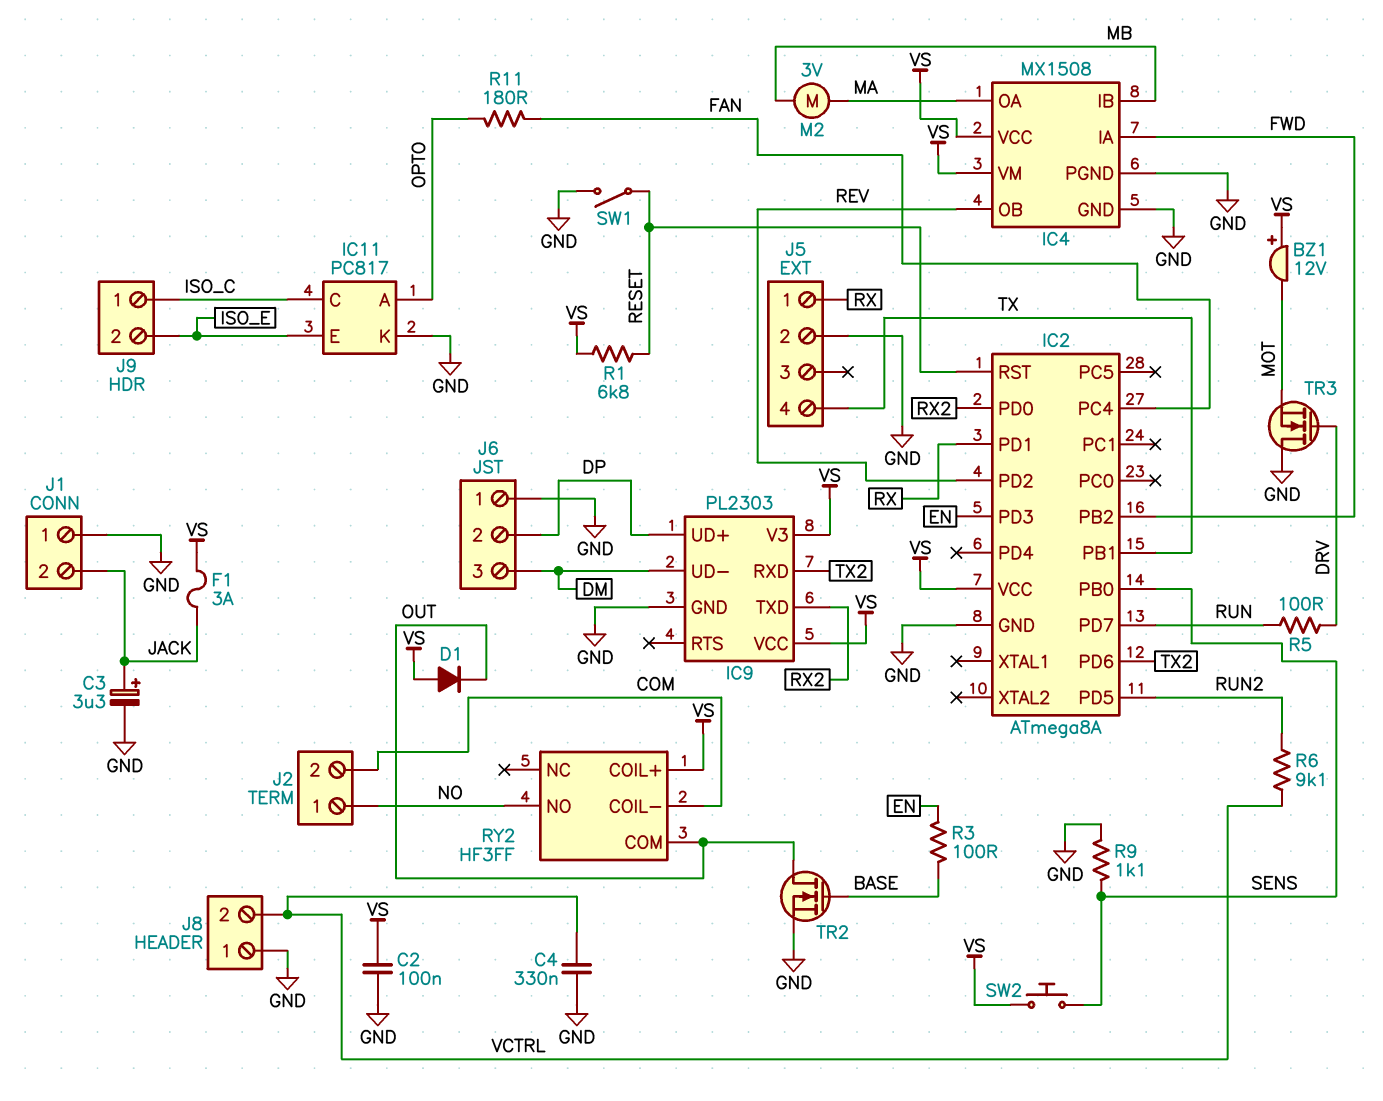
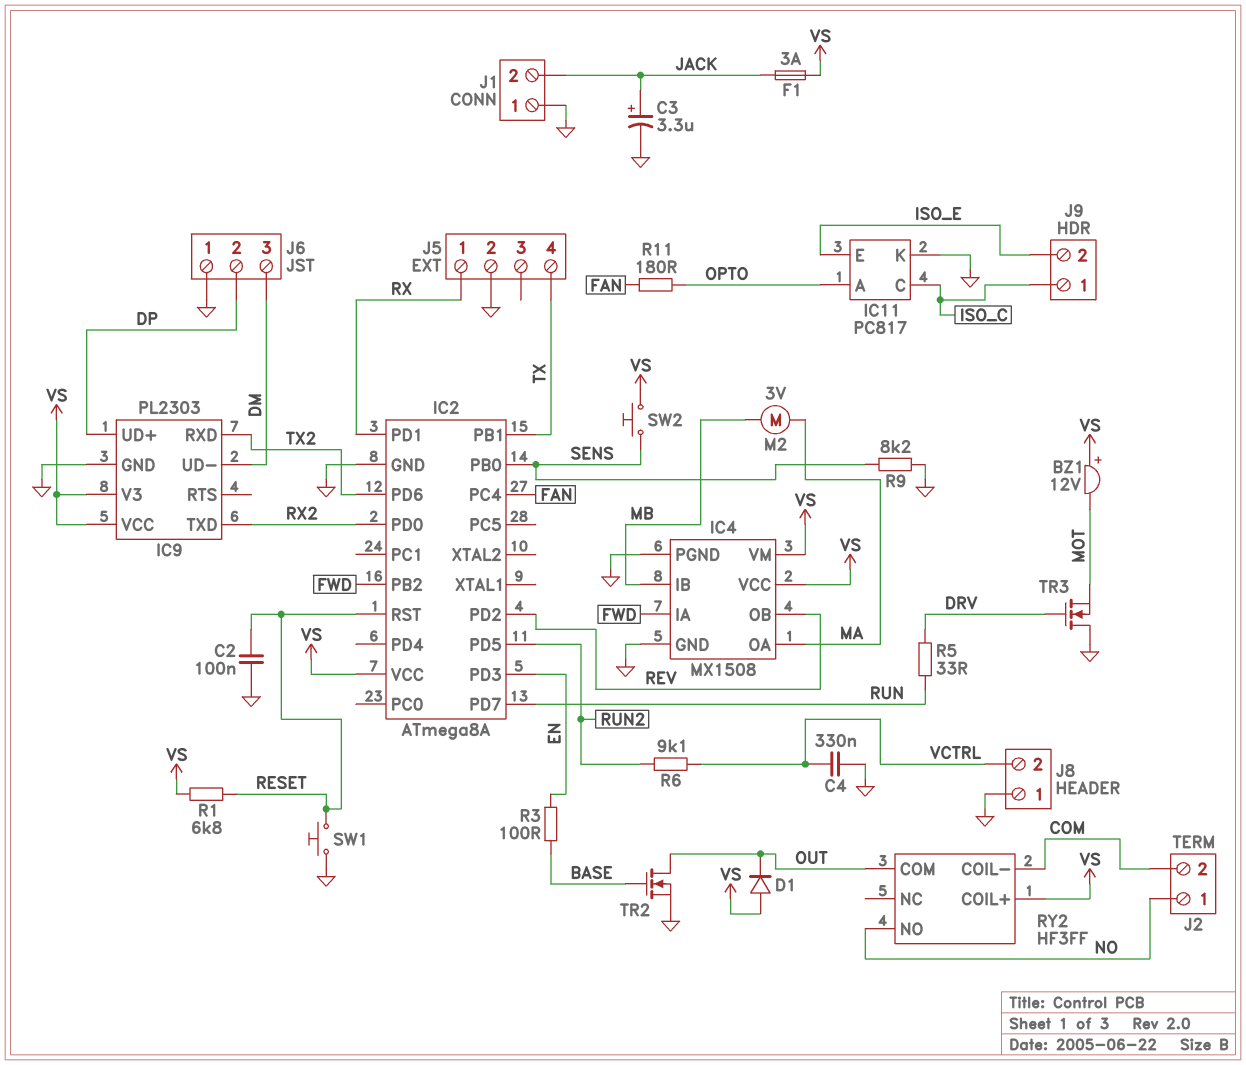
C2: 100nF (GND, VS) -> 100nF (GND, RESET)
R5: 100 (DRV, RUN) -> 33 (DRV, RUN)
R9: 1.1k (GND, SENS) -> 8.2k (GND, SENS)
SW1: switch (GND, RESET) -> button (GND, RESET)

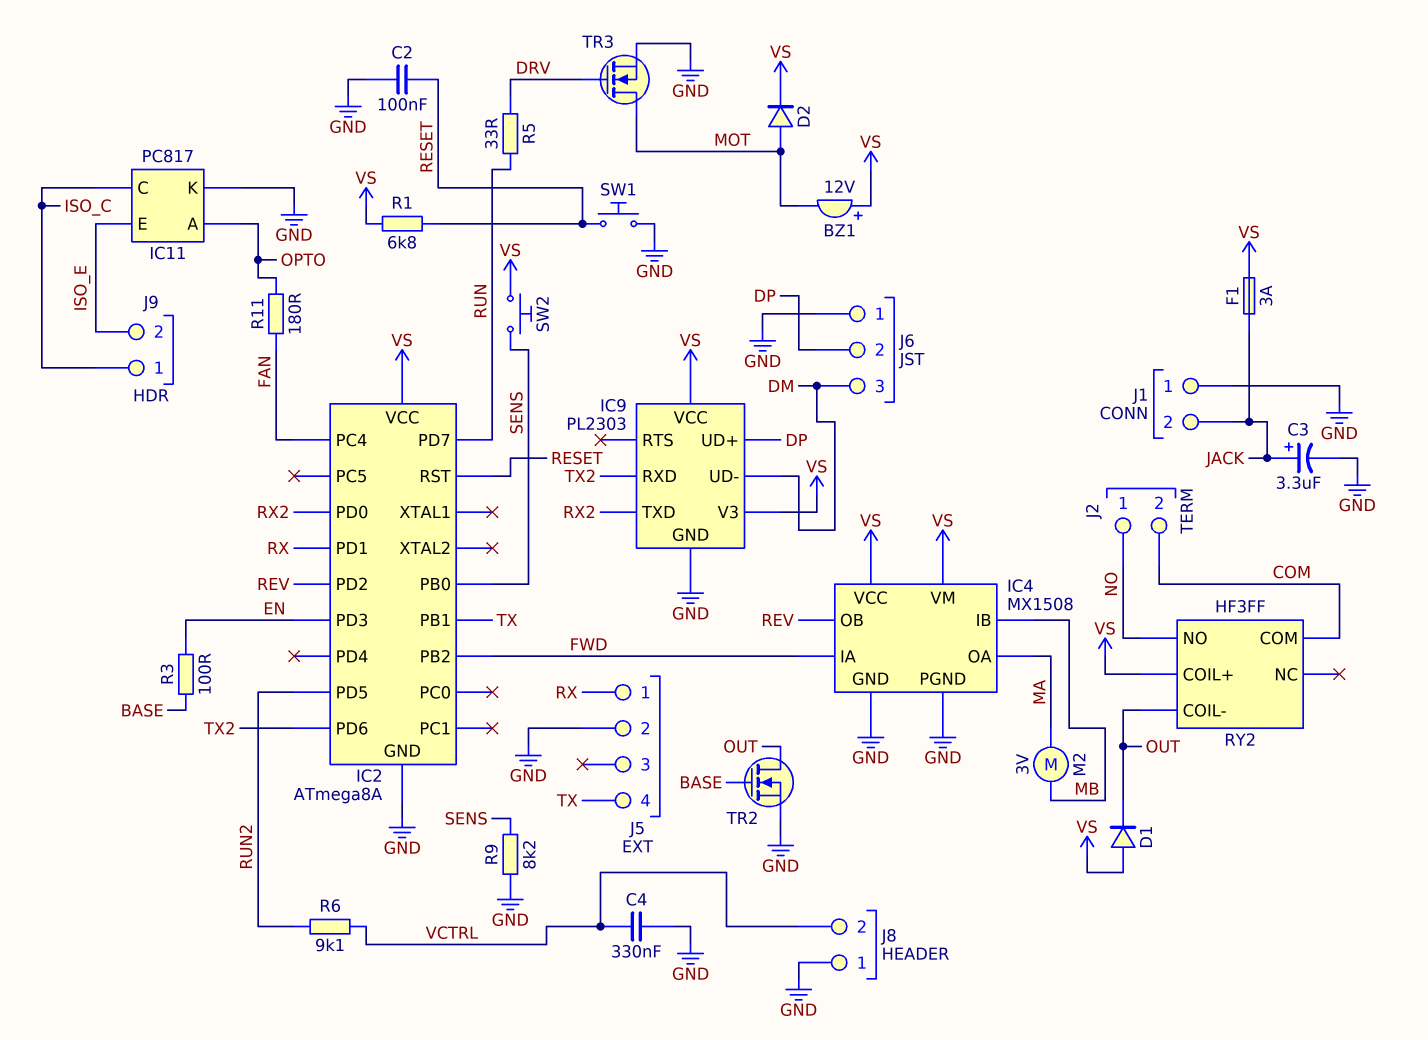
D2: none -> diode (A MOT, K VS)
RY2 pin COIL-: COM -> OUT
RY2 pin COM: OUT -> COM
TR3: NMOS (G DRV, D GND, S MOT) -> NMOS (G DRV, D MOT, S GND)

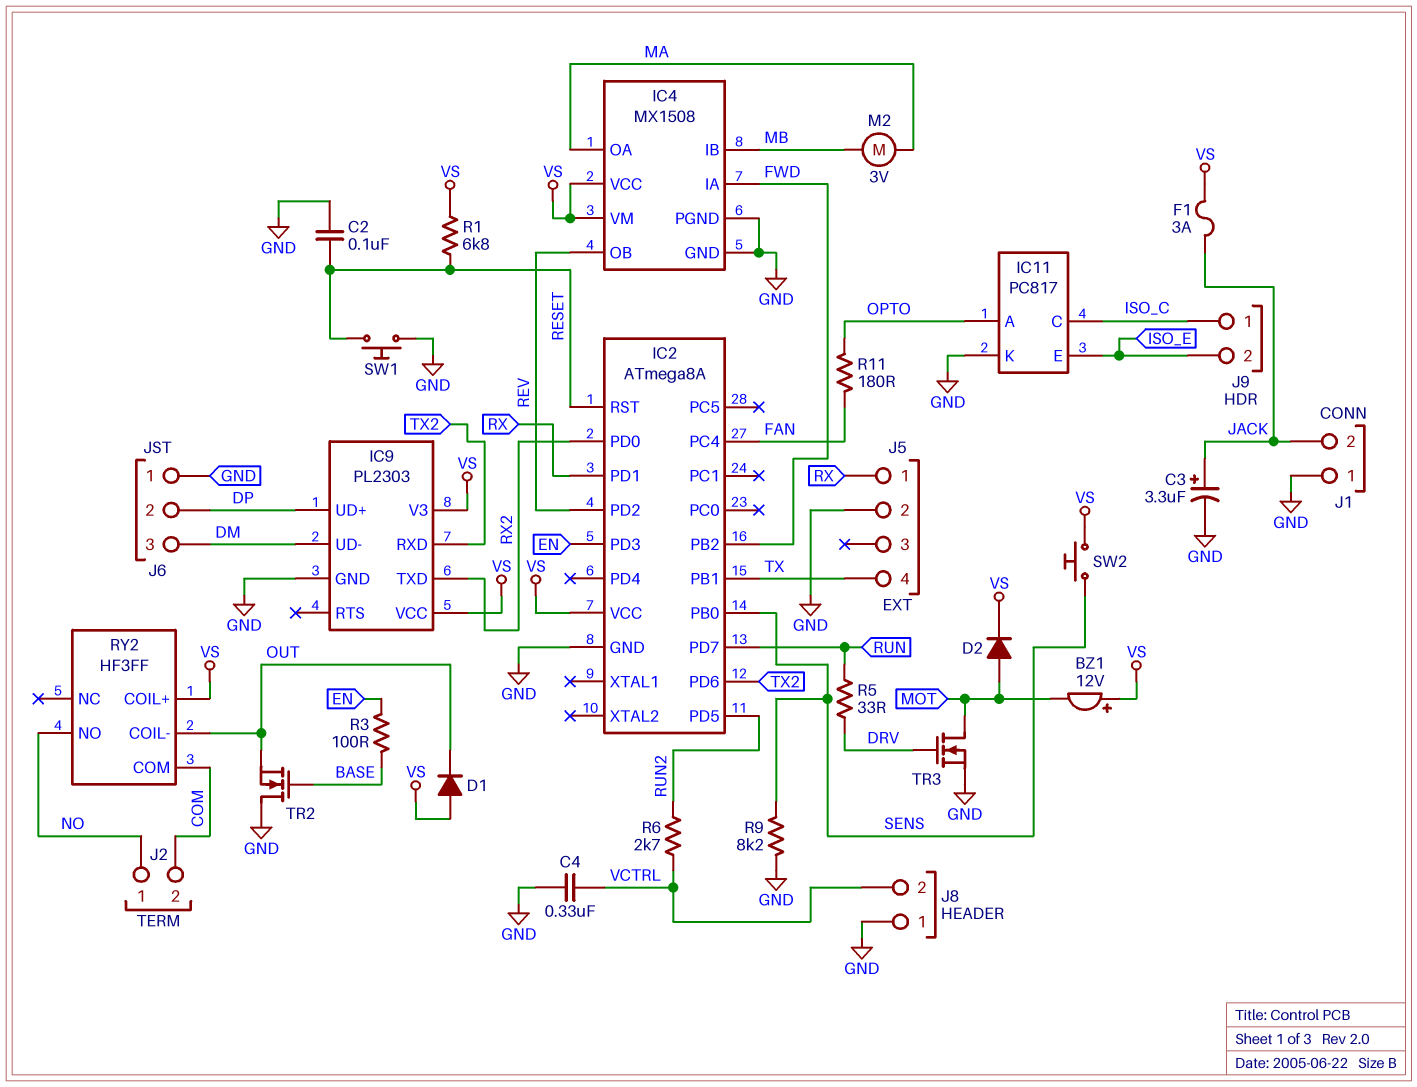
R6: 9.1k (RUN2, VCTRL) -> 2.7k (RUN2, VCTRL)
TR2: NMOS (G BASE, D OUT, S GND) -> NMOS (G BASE, D GND, S OUT)

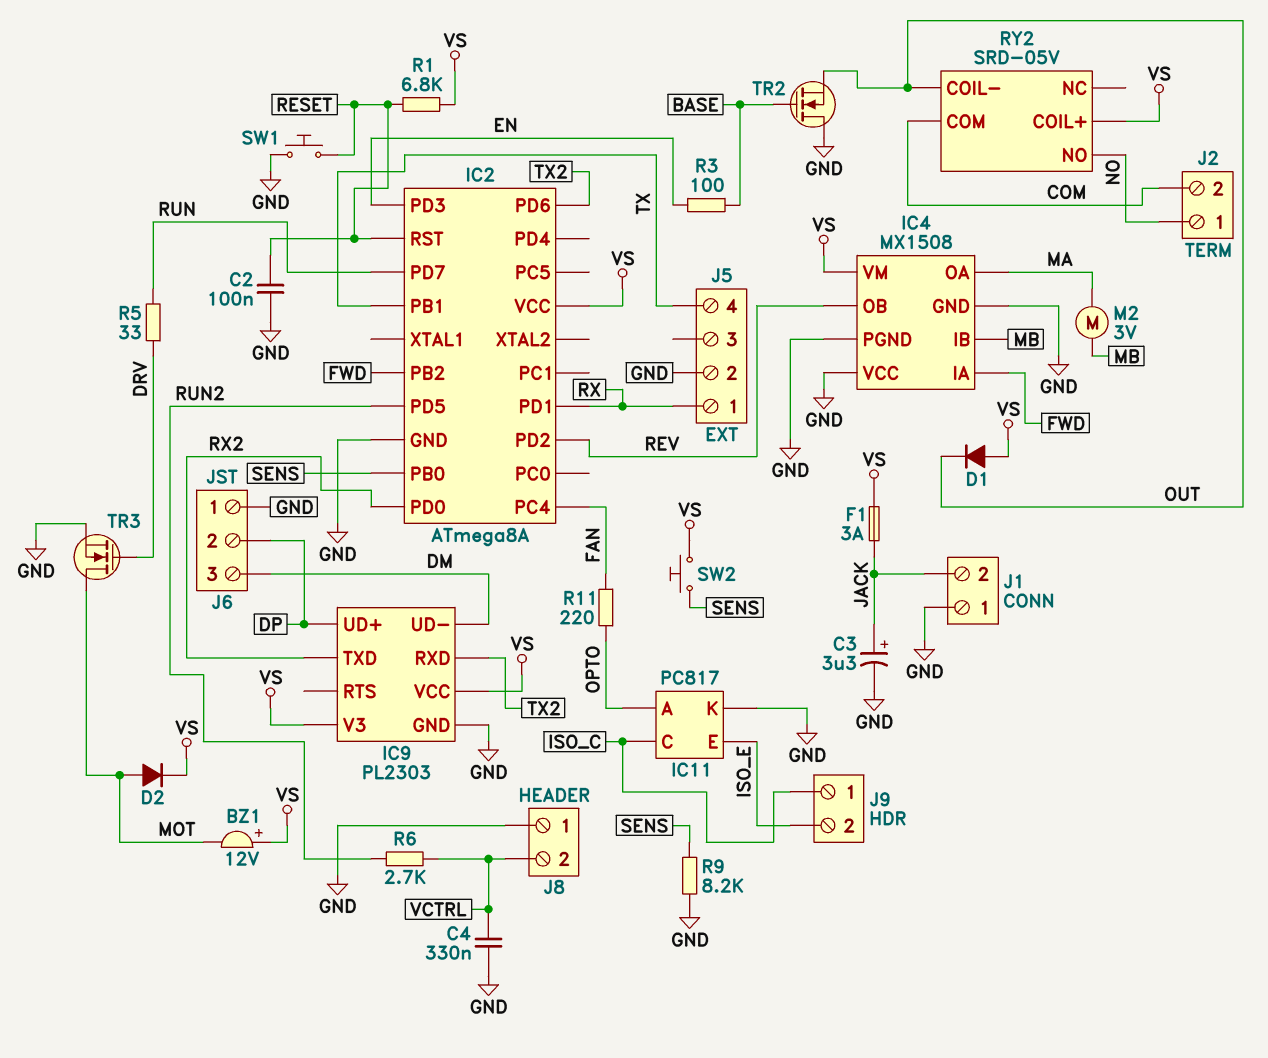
IC4 pin VCC: VS -> GND
R11: 180 (FAN, OPTO) -> 220 (FAN, OPTO)
RY2: HF3FF -> SRD-05V

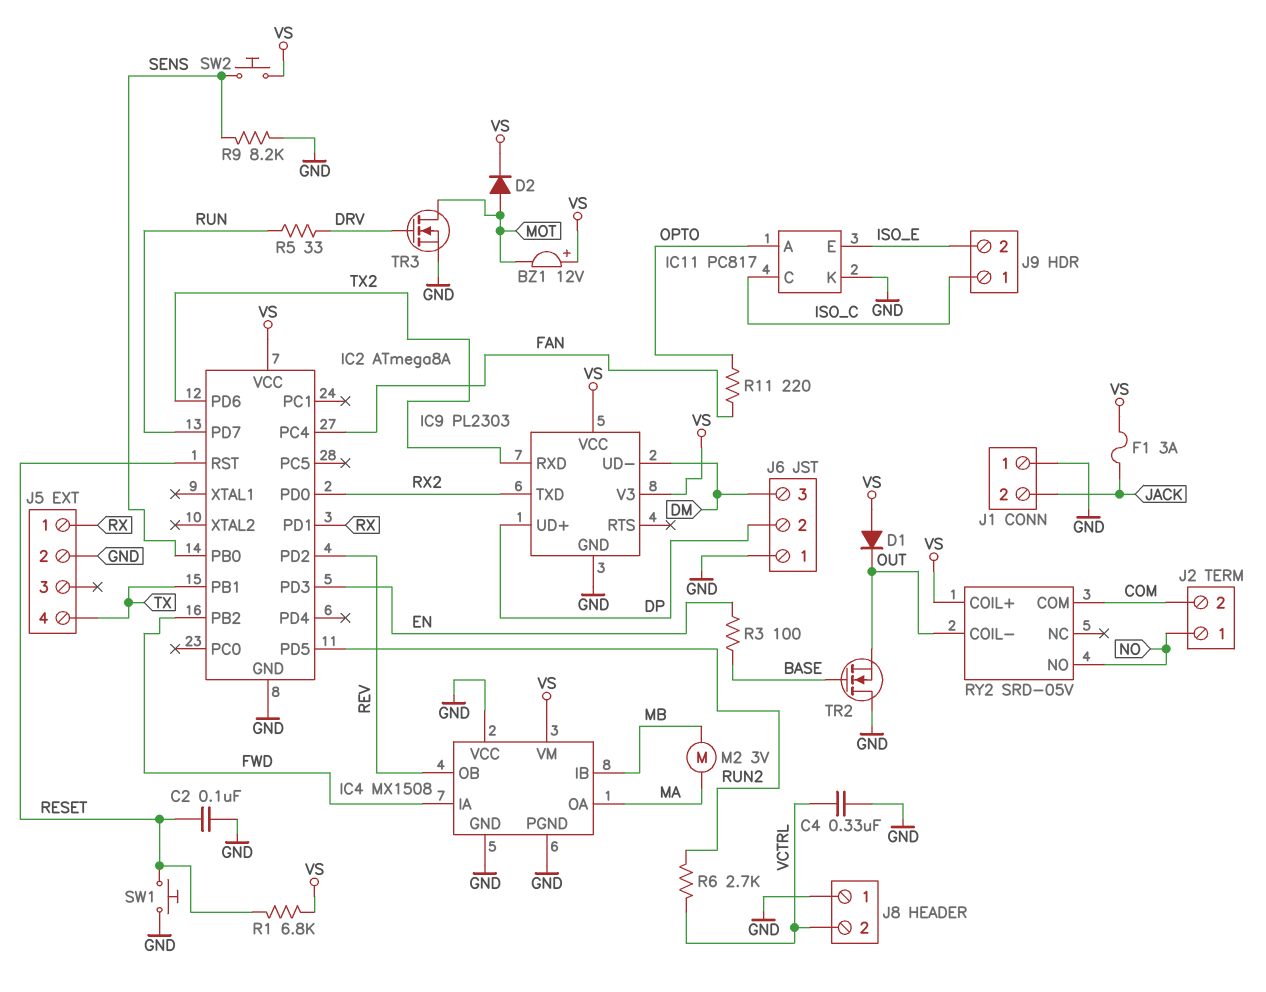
C3: 3.3uF (plus JACK, minus GND) -> none

